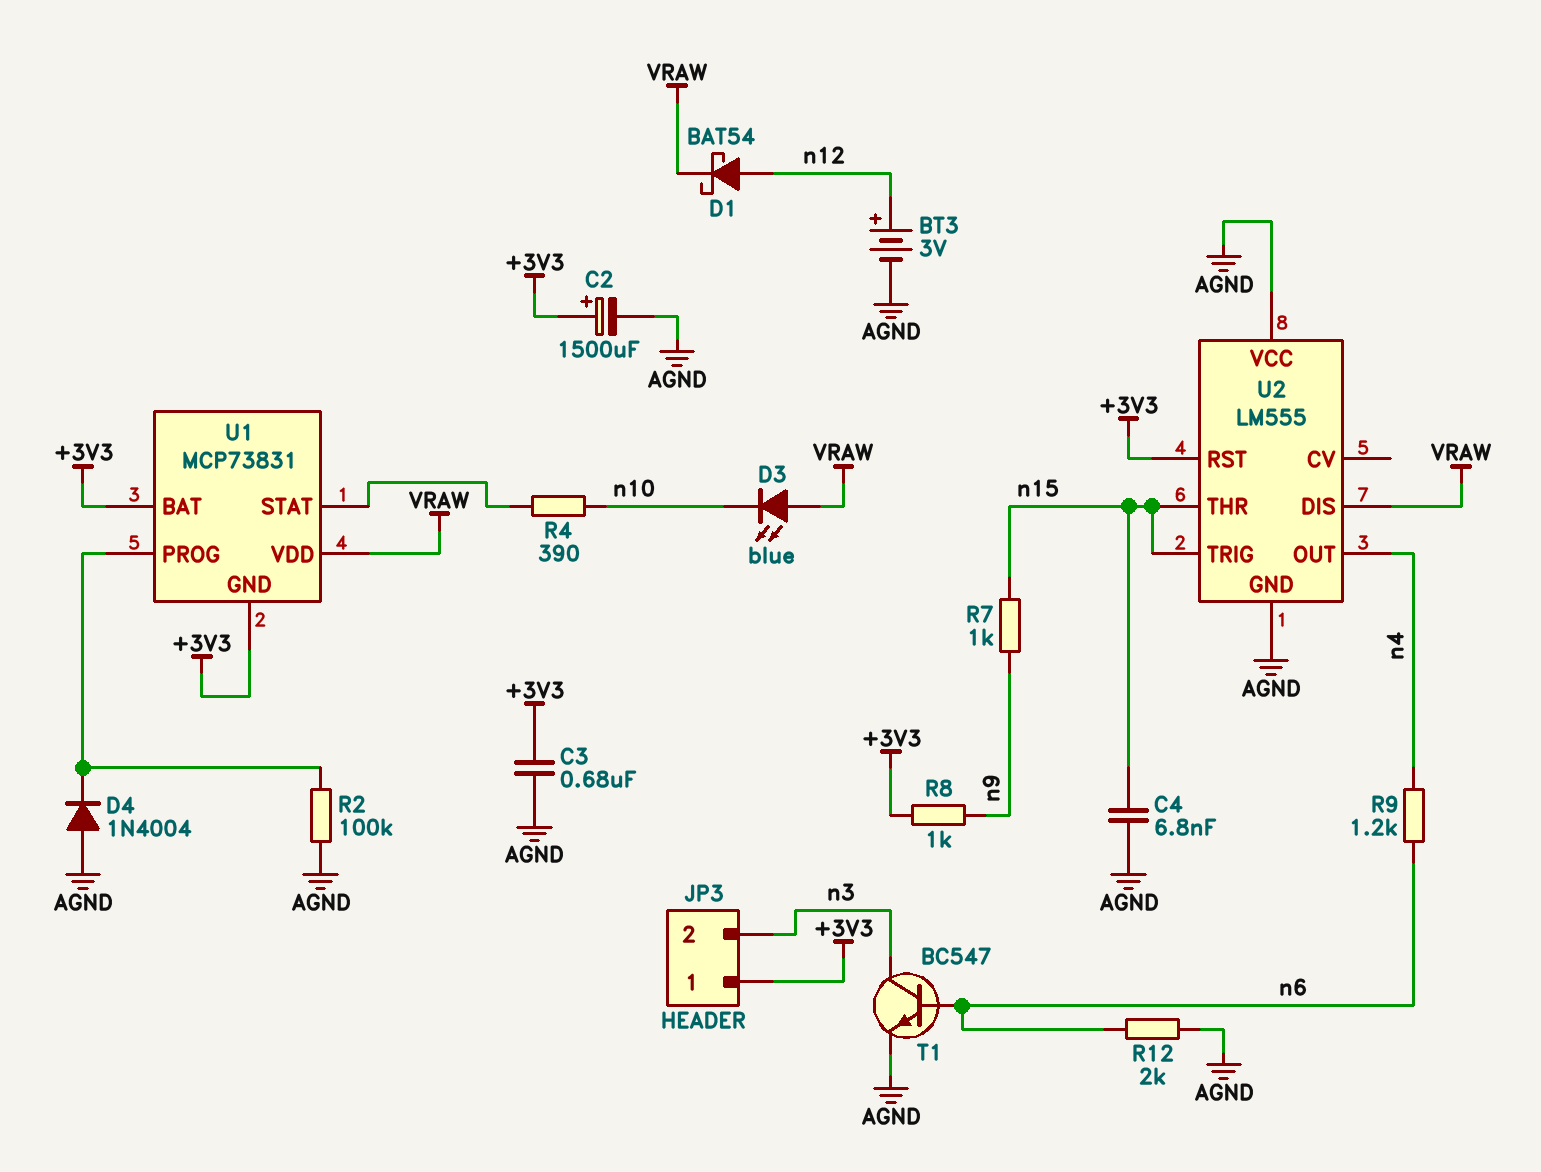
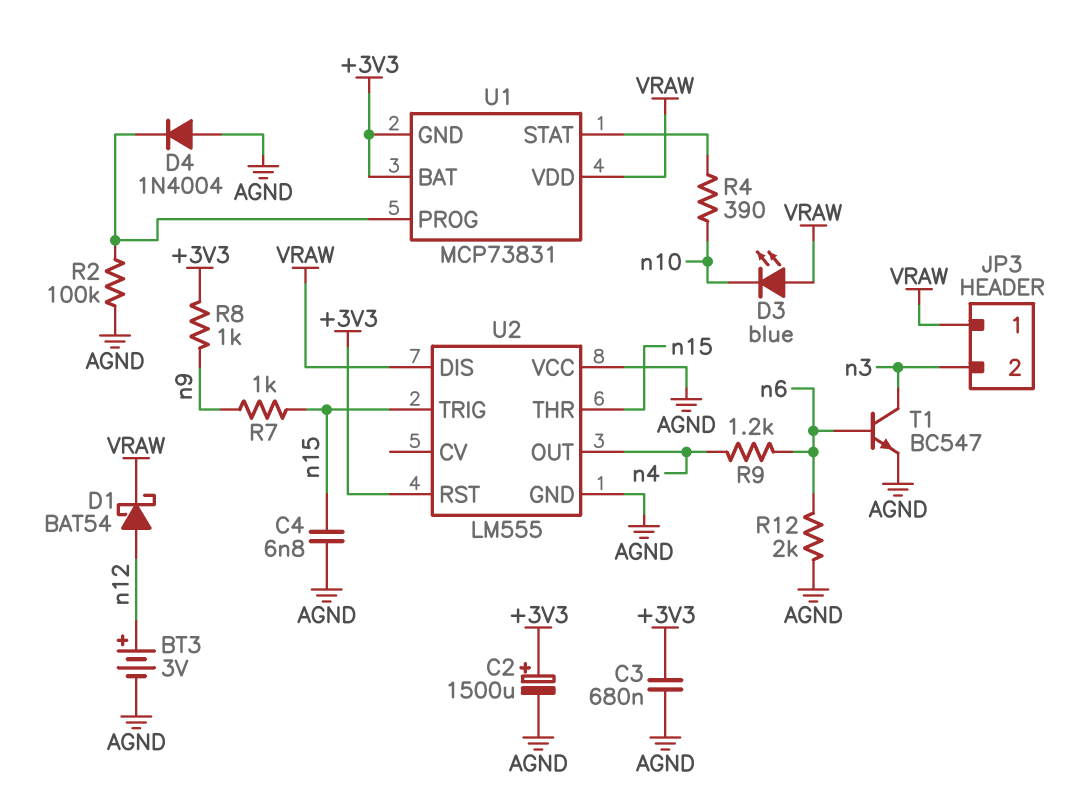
JP3 pin 1: +3V3 -> VRAW

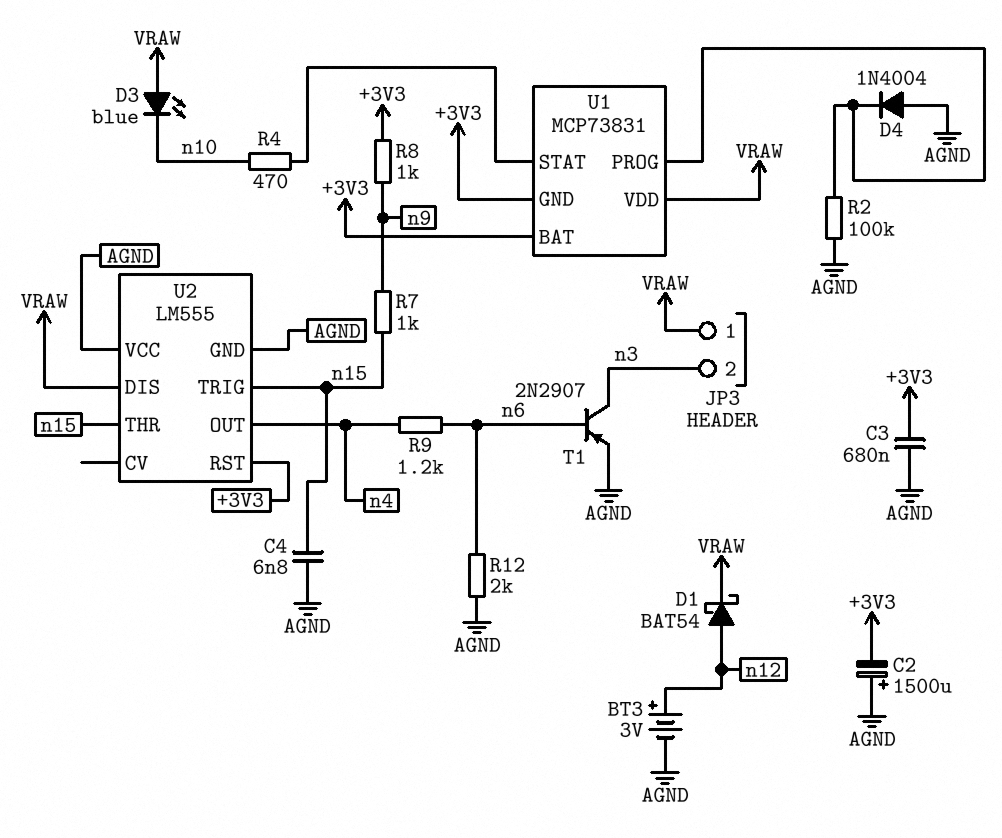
C2: 1500uF (plus +3V3, minus AGND) -> 1500uF (plus AGND, minus +3V3)
R4: 390 (U1/STAT, n10) -> 470 (U1/STAT, n10)
T1: NPN BC547 (B n6, C n3, E AGND) -> PNP 2N2907 (B n6, C n3, E AGND)

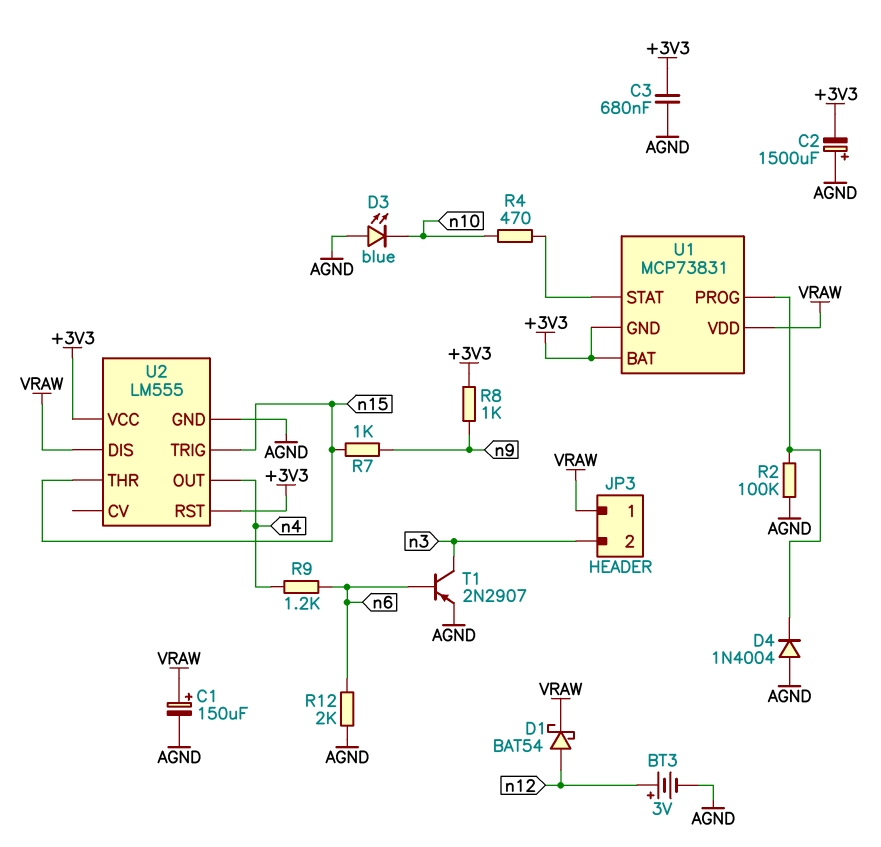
C1: none -> 150uF (plus VRAW, minus AGND)
C4: 6.8nF (AGND, n15) -> none
D3: LED blue (A VRAW, K n10) -> LED blue (A AGND, K n10)
U2 pin VCC: AGND -> +3V3

